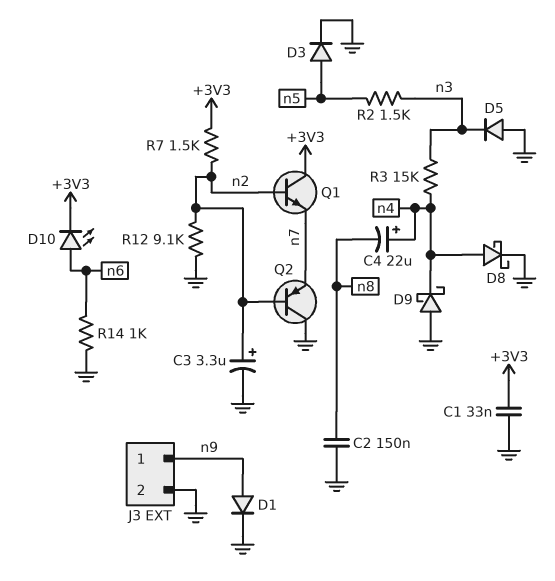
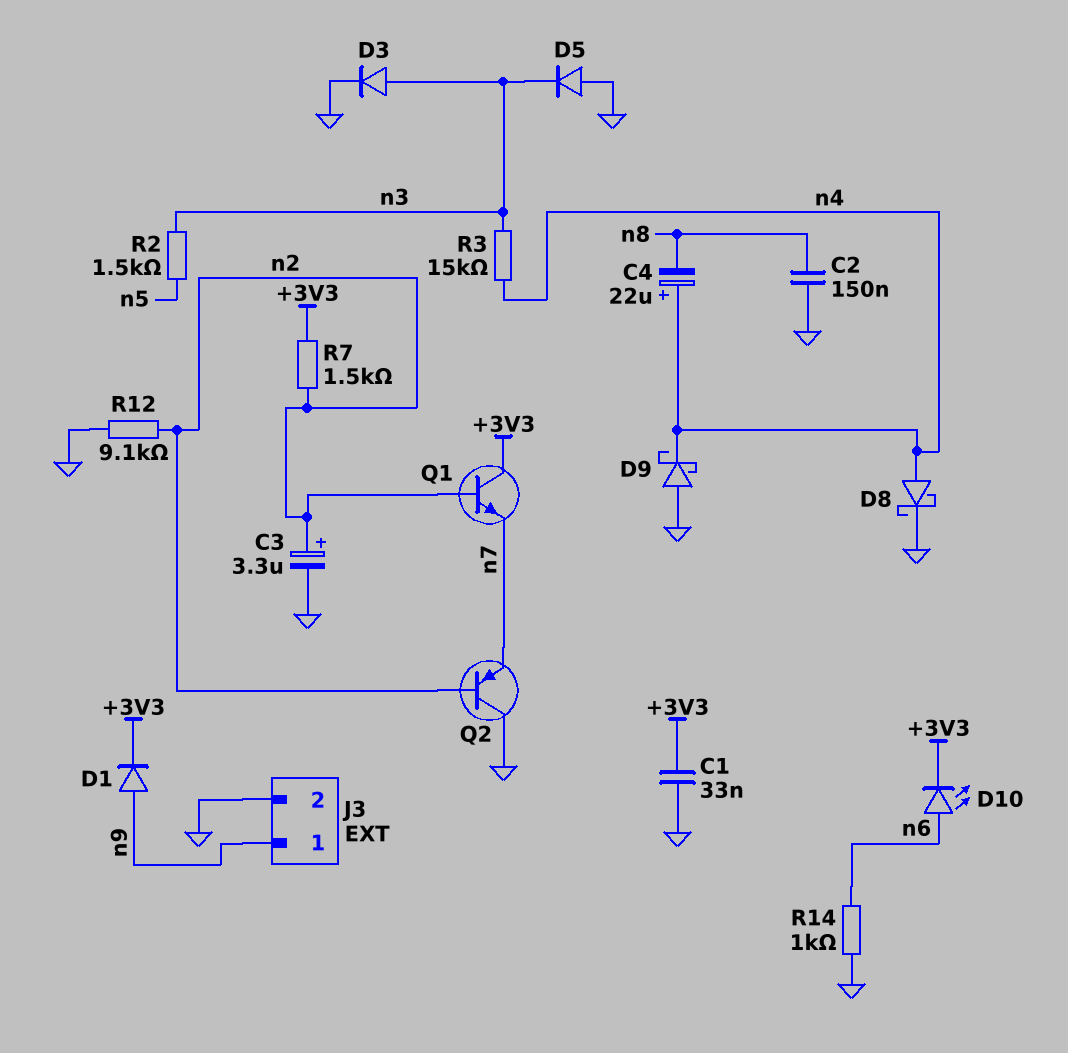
D1: diode (A n9, K GND) -> diode (A n9, K +3V3)
D3: diode (A n5, K GND) -> diode (A n3, K GND)

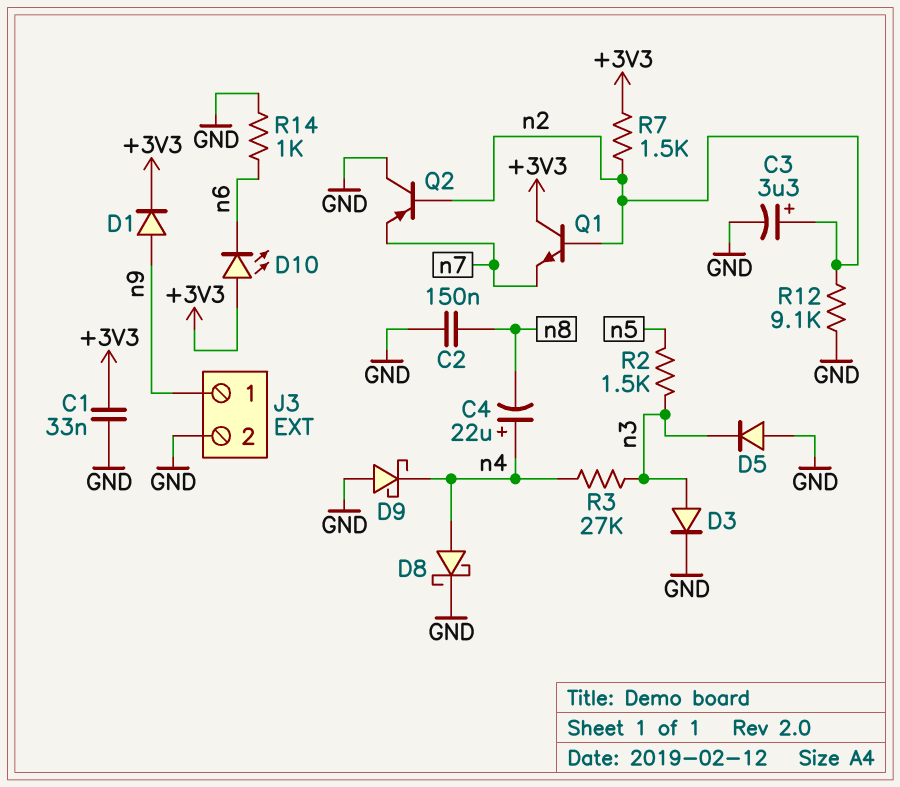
D10: LED (A n6, K +3V3) -> LED (A +3V3, K n6)
R3: 15k (n3, n4) -> 27k (n3, n4)

